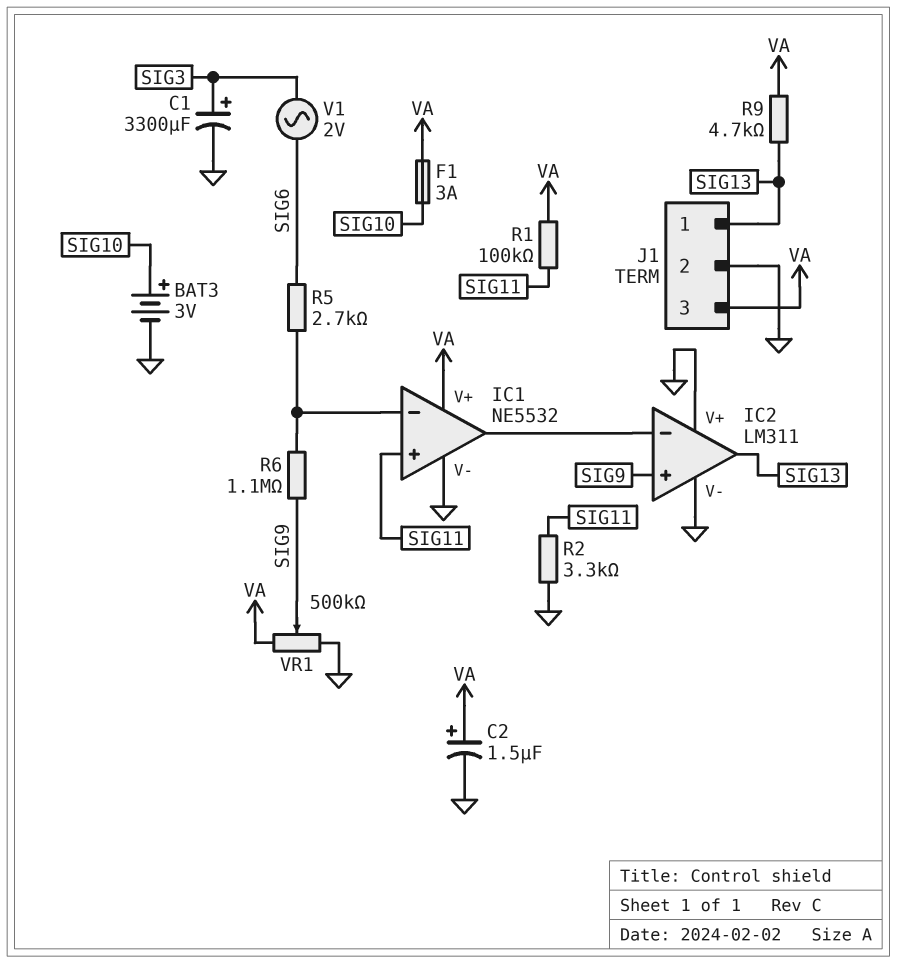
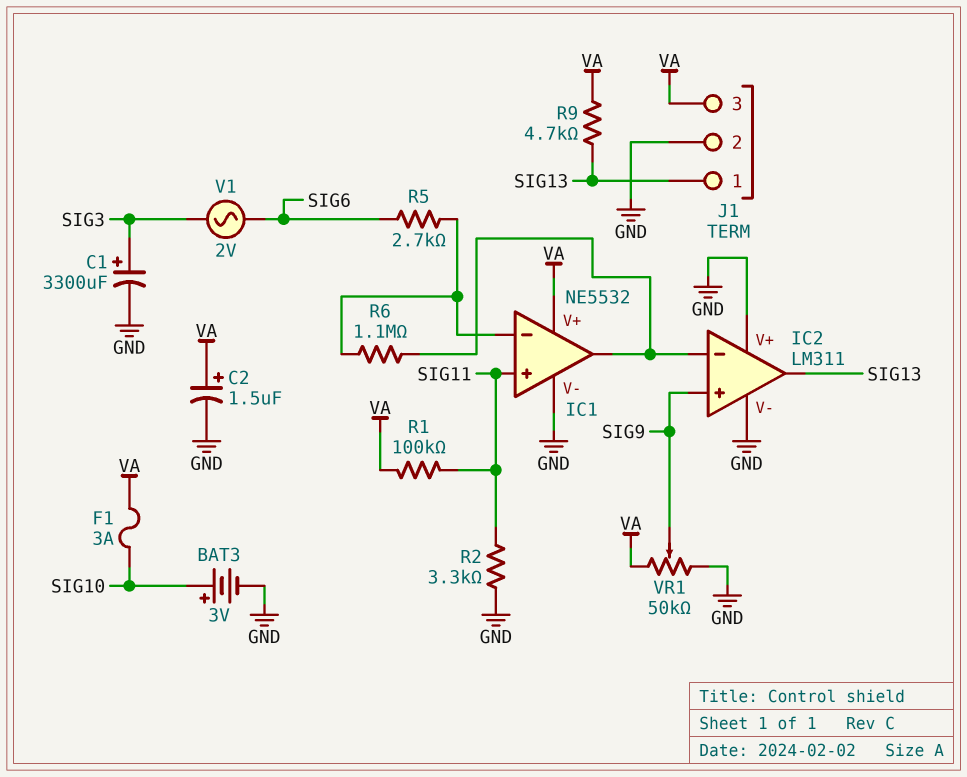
R6: 1.1M (IC1/in-, SIG9) -> 1.1M (IC1/in-, IC1/out)
VR1: 500k (GND, VA, wiper SIG9) -> 50k (GND, VA, wiper SIG9)

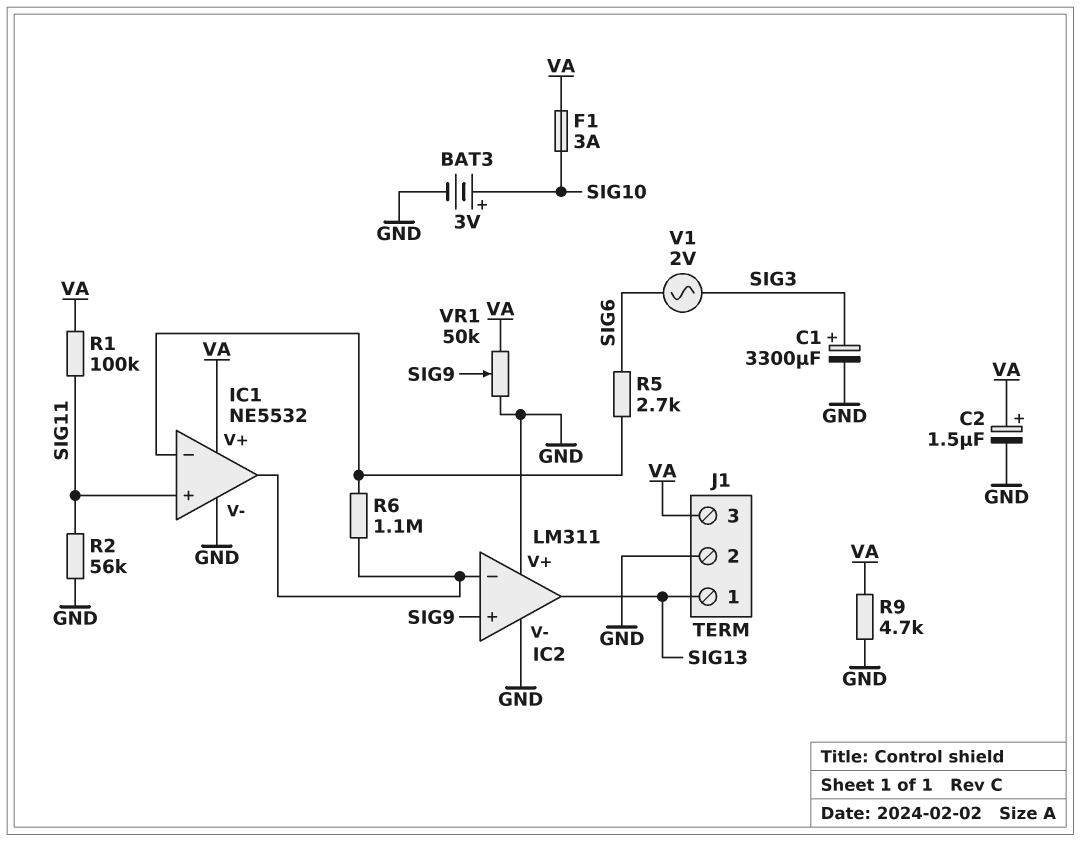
R2: 3.3k (GND, SIG11) -> 56k (GND, SIG11)
R9: 4.7k (SIG13, VA) -> 4.7k (GND, VA)

